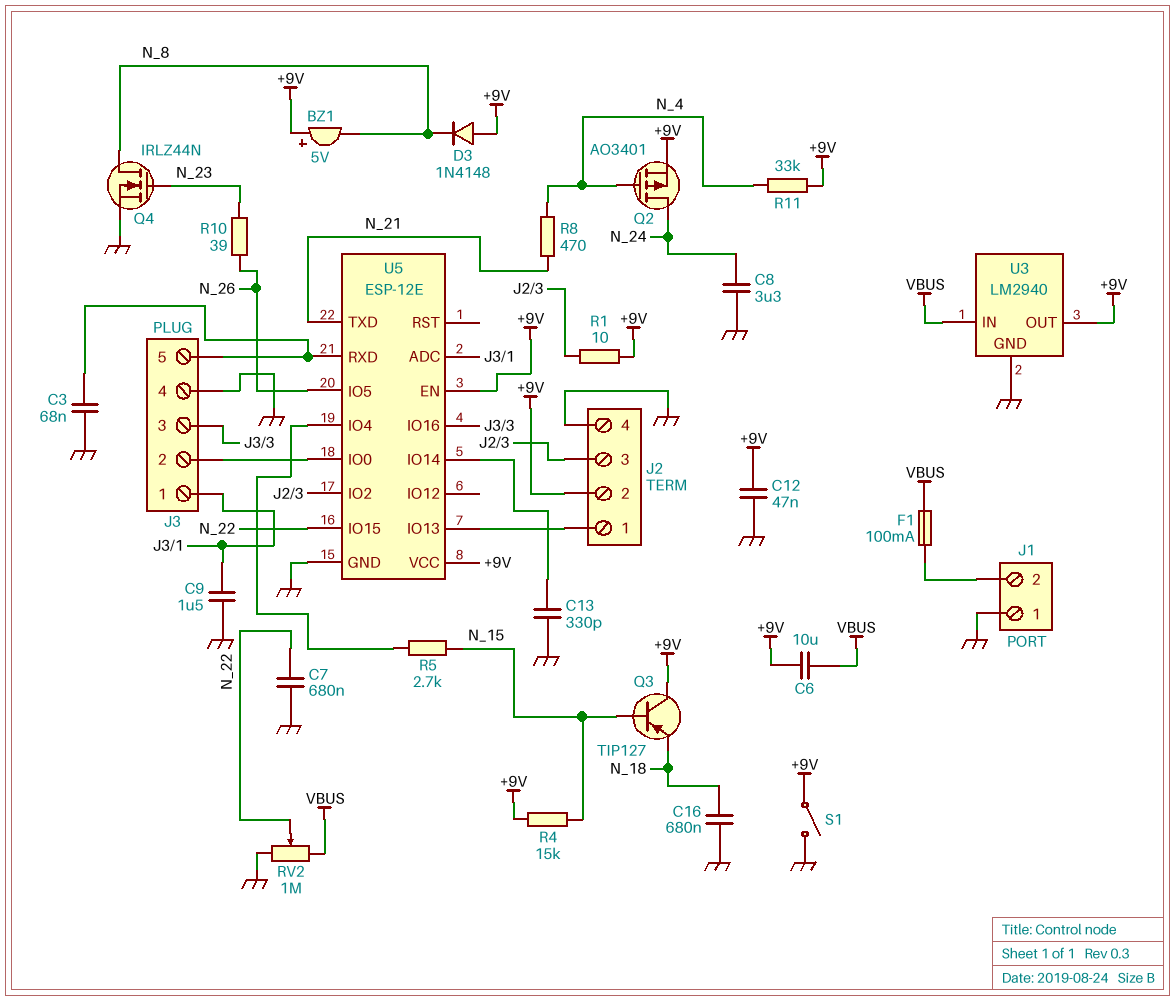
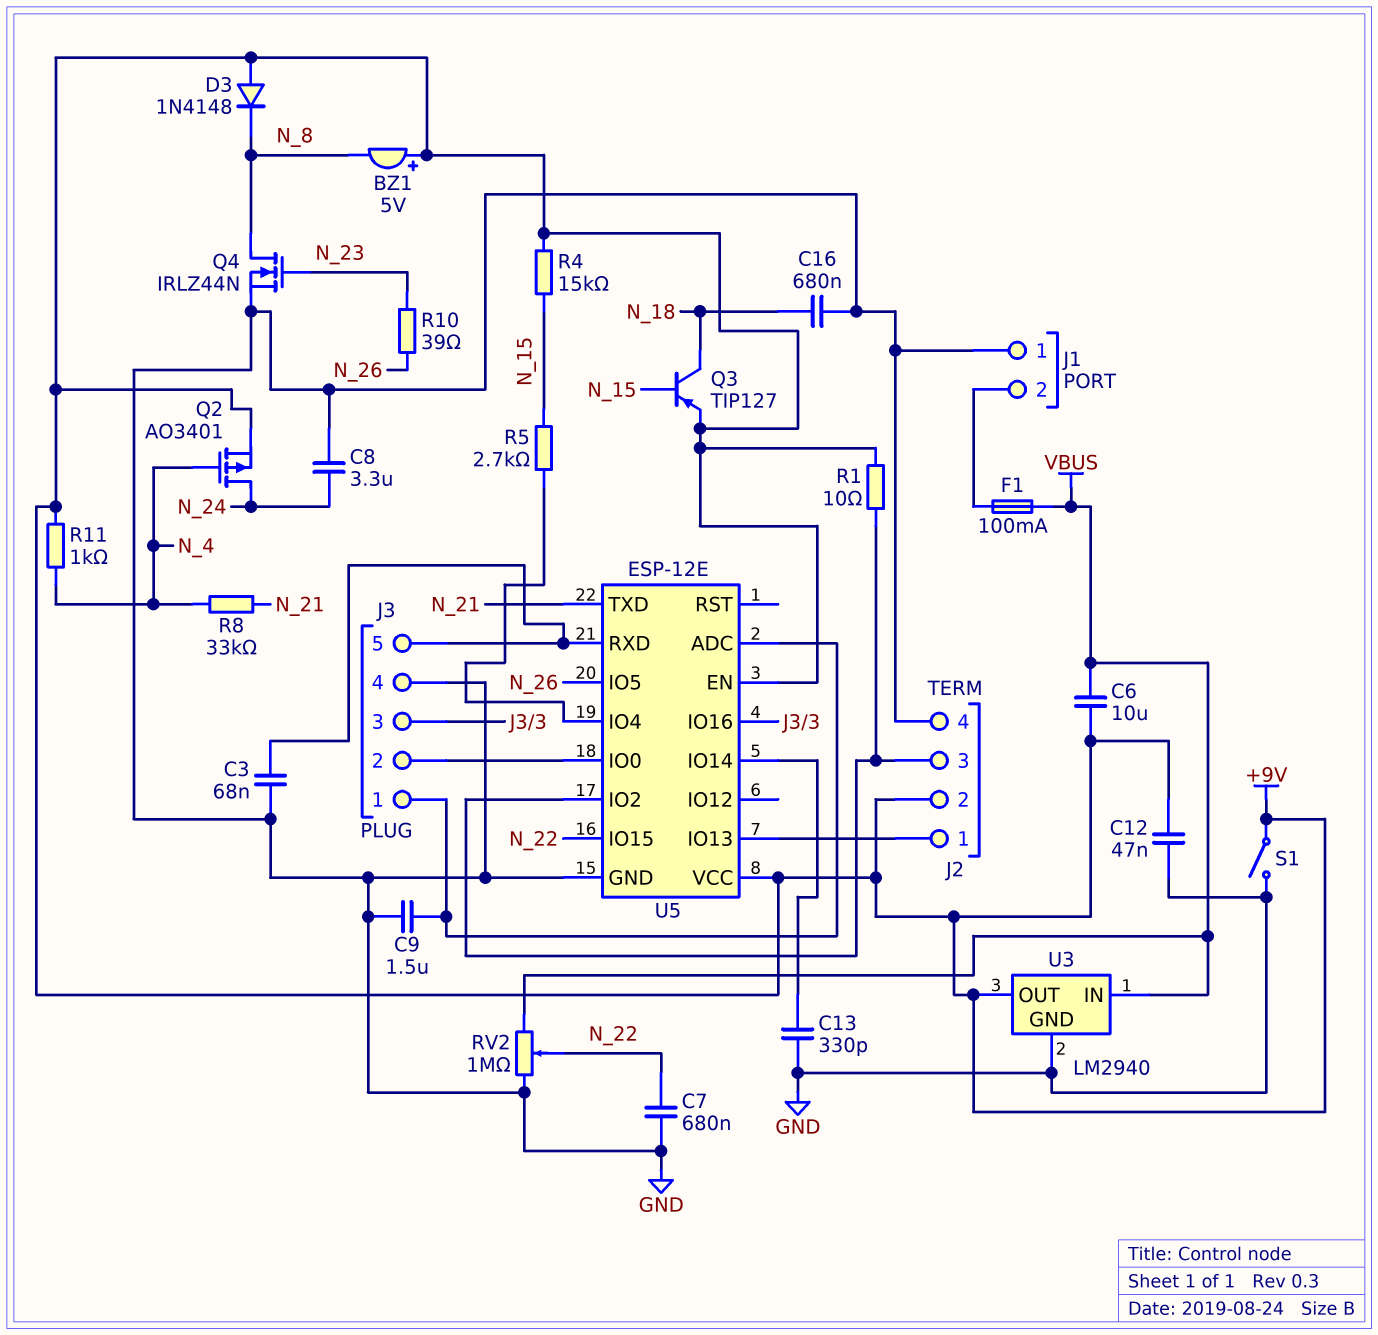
Q3: PNP TIP127 (B N_15, C +9V, E N_18) -> PNP TIP127 (B N_15, C N_18, E +9V)
R8: 470 (N_4, N_21) -> 33k (N_4, N_21)
R11: 33k (+9V, N_4) -> 1k (+9V, N_4)

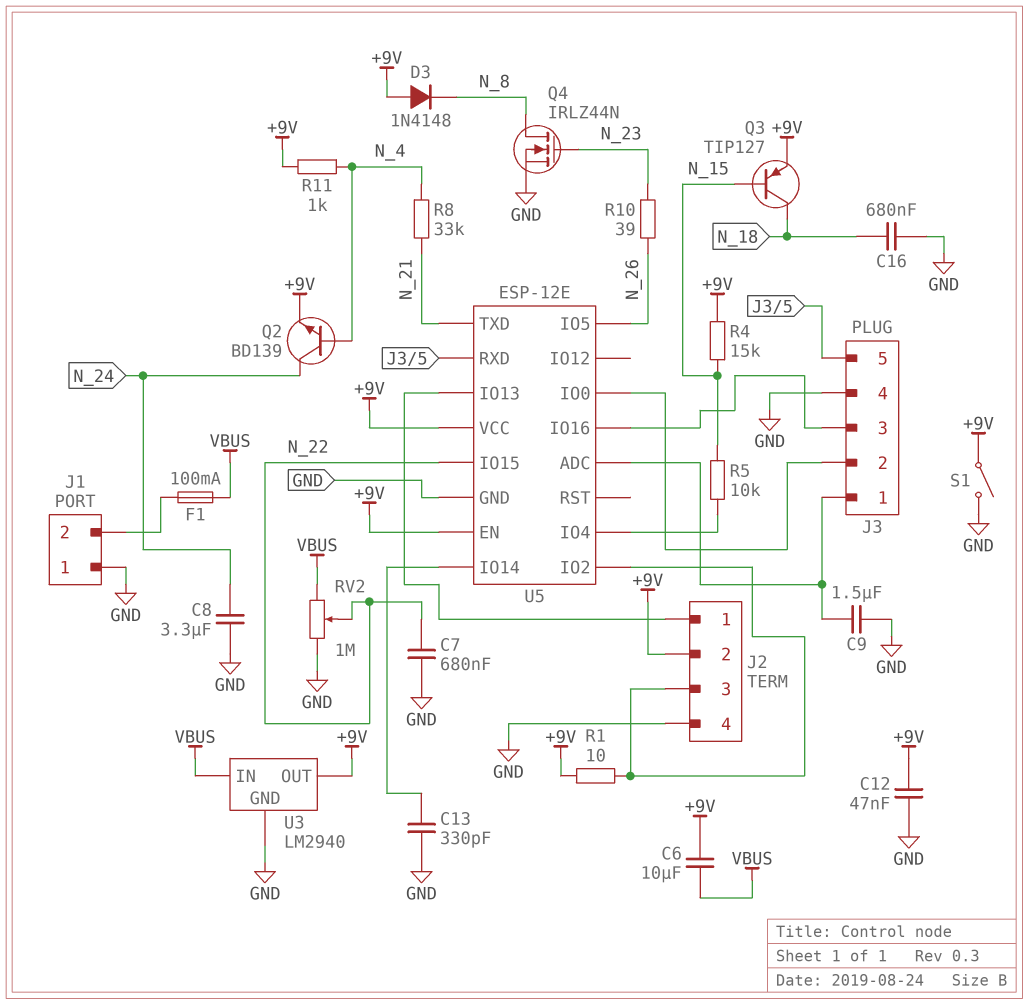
BZ1: buzzer 5V (plus +9V, minus N_8) -> none
C3: 68nF (GND, J3/5) -> none
Q2: PMOS AO3401 (G N_4, D N_24, S +9V) -> NPN BD139 (B N_4, C N_24, E +9V)
R5: 2.7k (N_15, U5/IO4) -> 10k (N_15, U5/IO4)

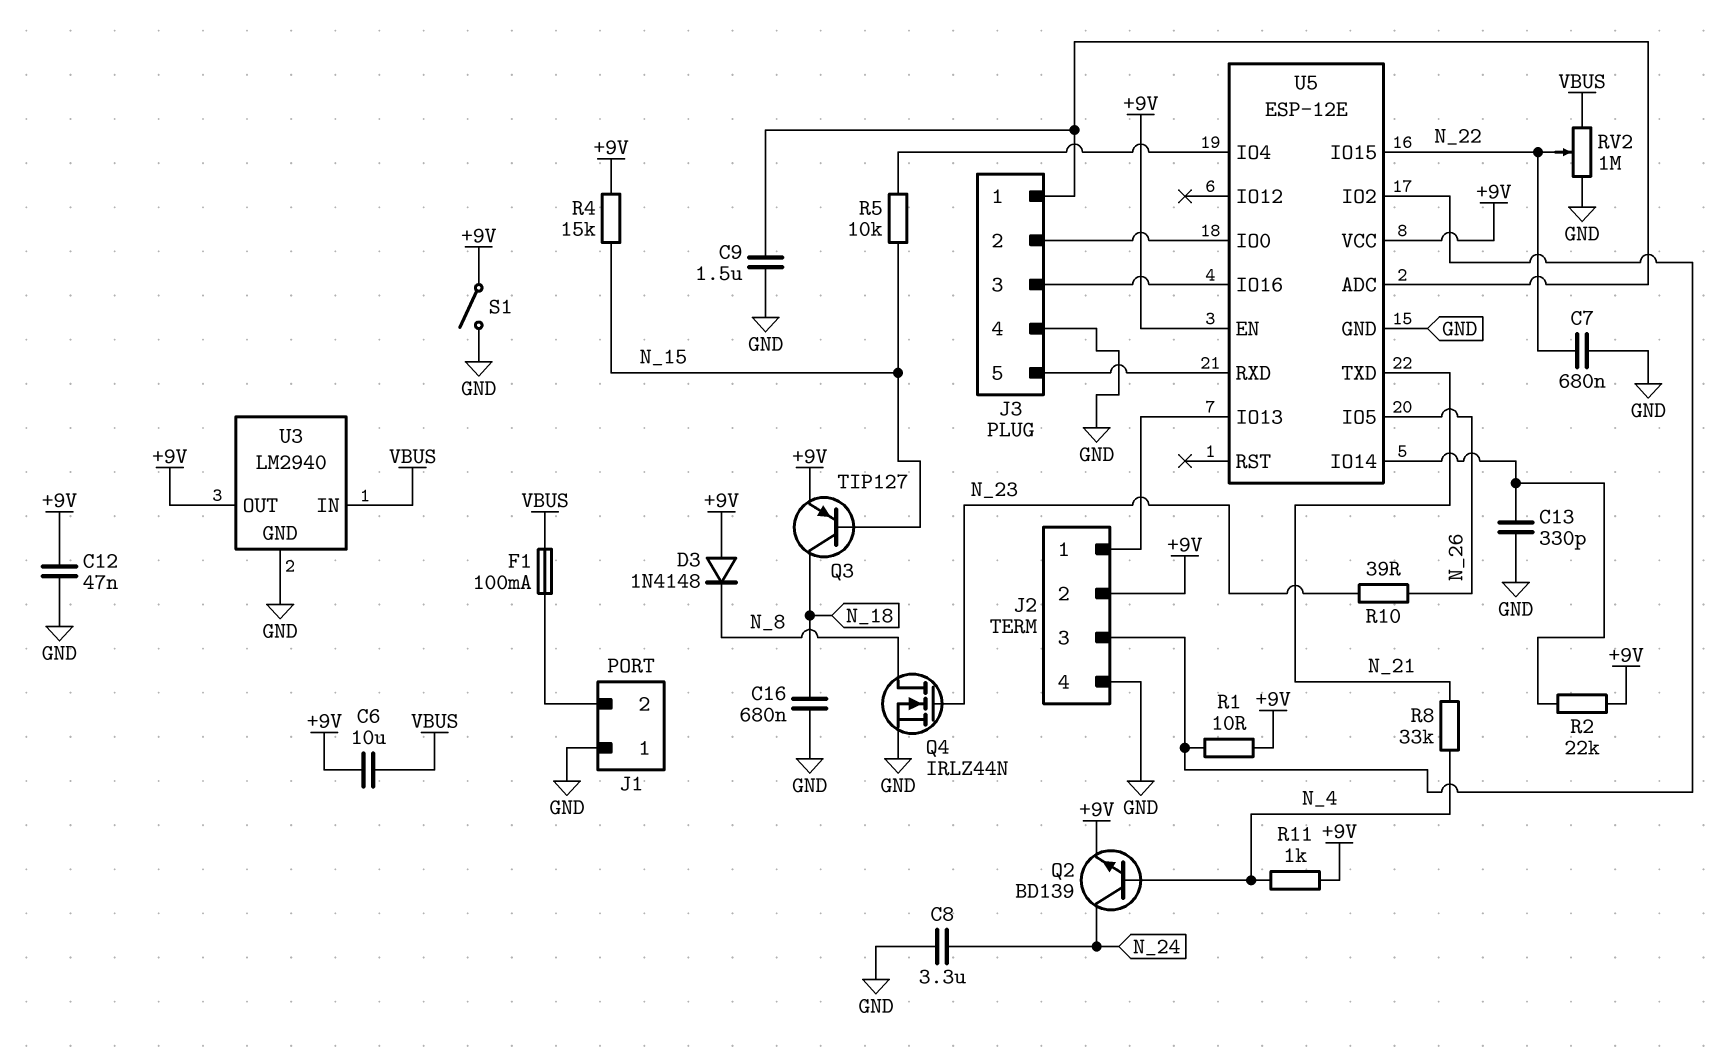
R2: none -> 22k (+9V, U5/IO14)

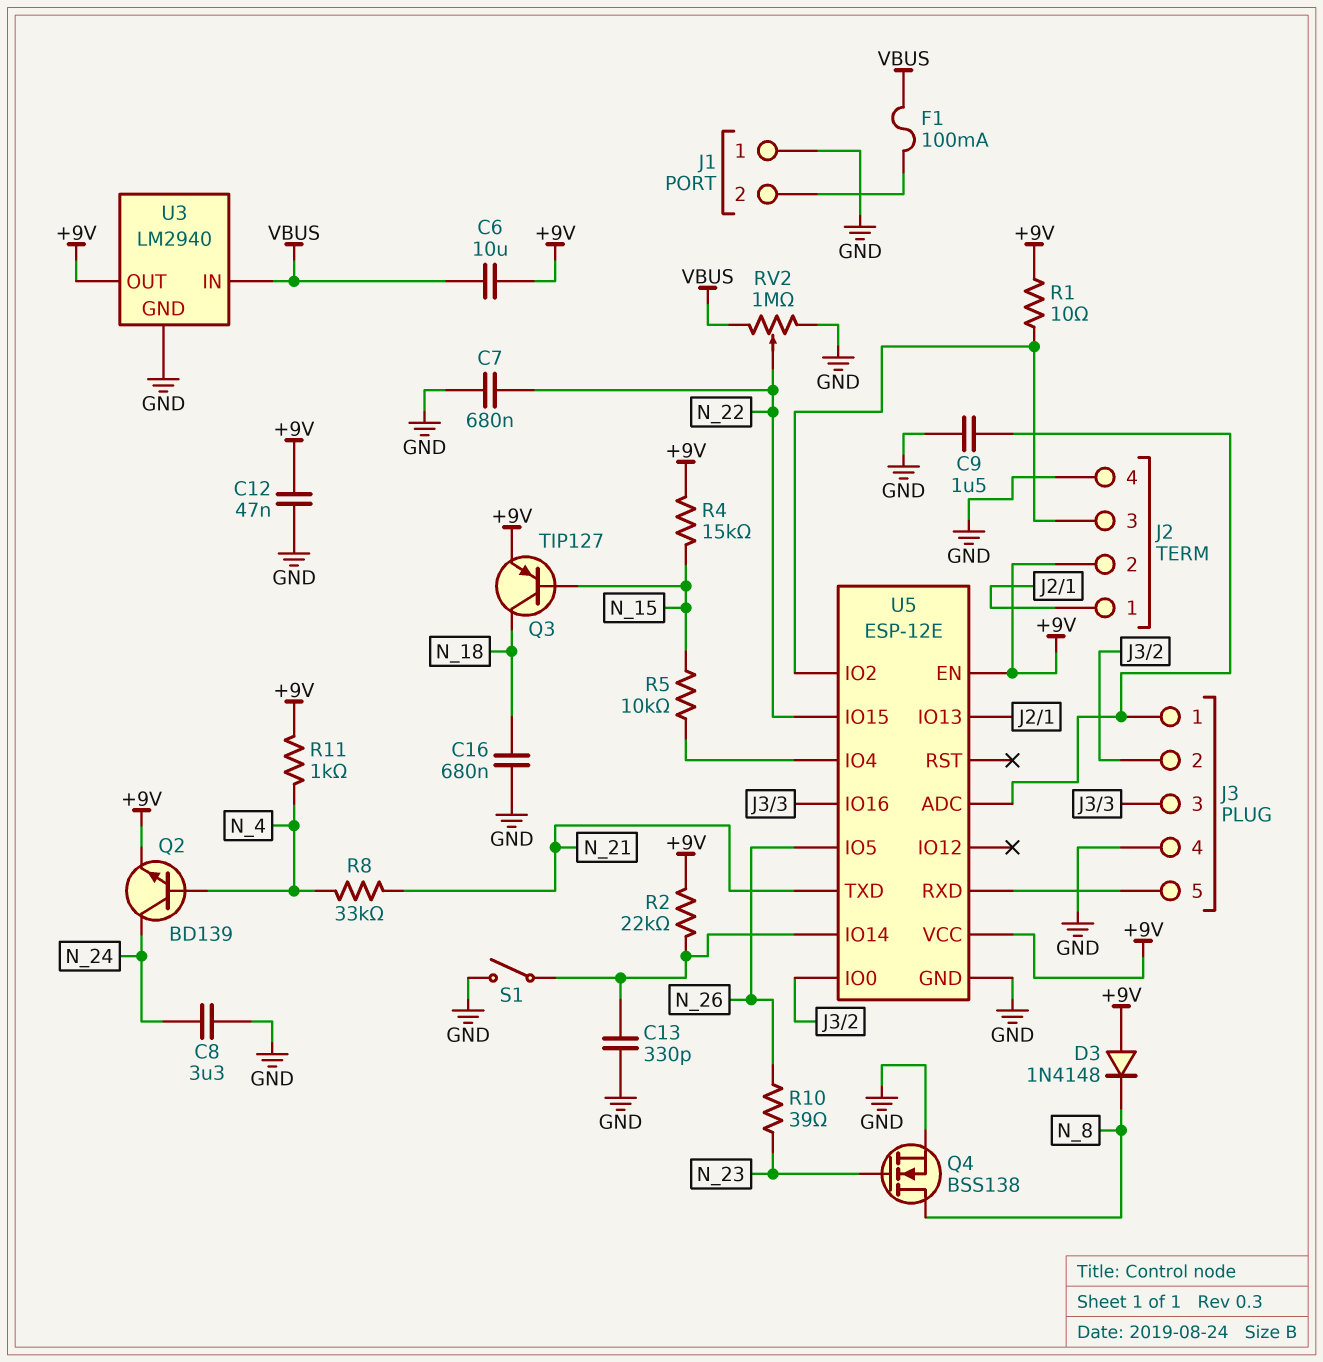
Q4: NMOS IRLZ44N (G N_23, D N_8, S GND) -> NMOS BSS138 (G N_23, D N_8, S GND)
S1: switch (+9V, GND) -> switch (GND, U5/IO14)

